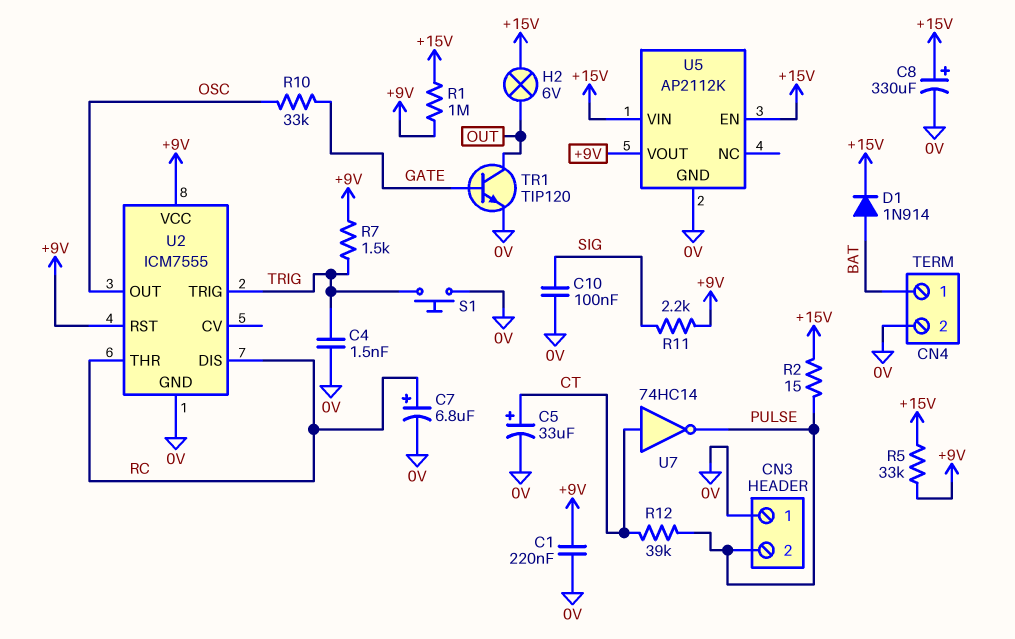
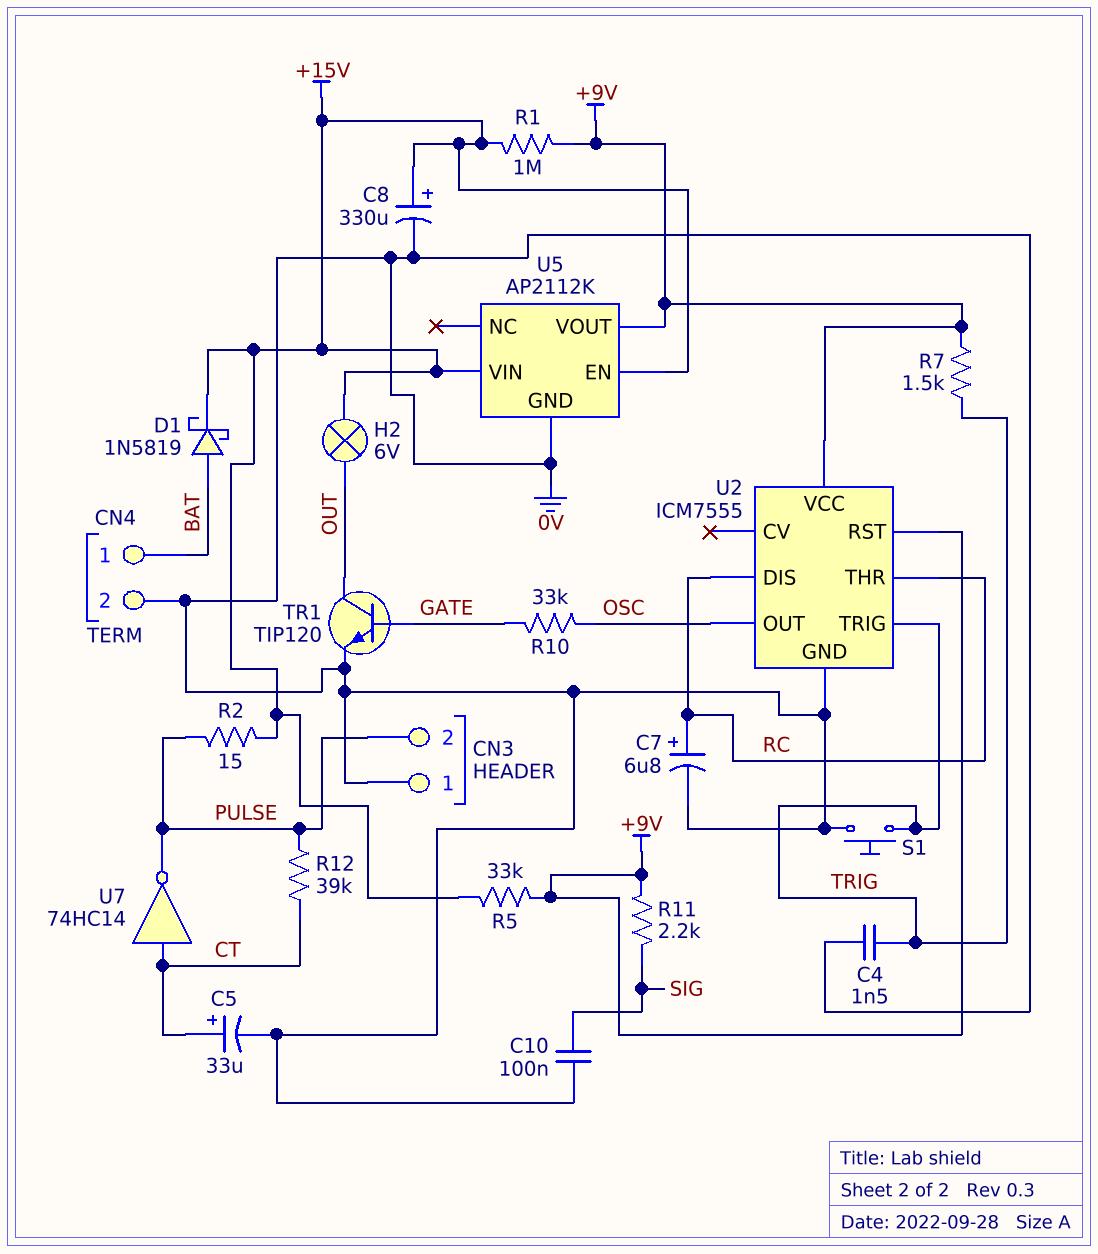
C1: 220nF (+9V, 0V) -> none
D1: diode 1N914 (A BAT, K +15V) -> schottky 1N5819 (A BAT, K +15V)

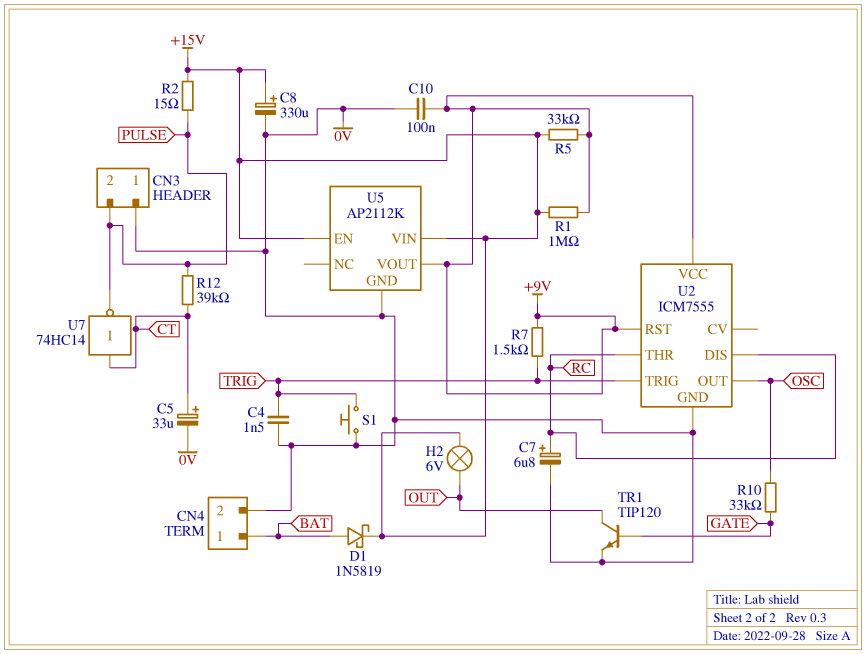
C10: 100nF (0V, SIG) -> 100nF (+9V, 0V)
R11: 2.2k (+9V, SIG) -> none

